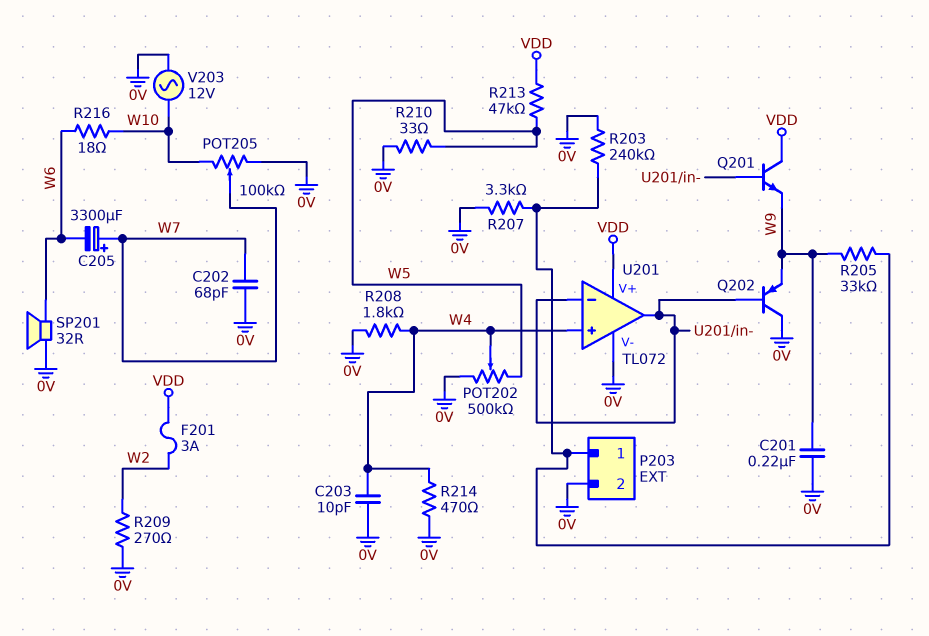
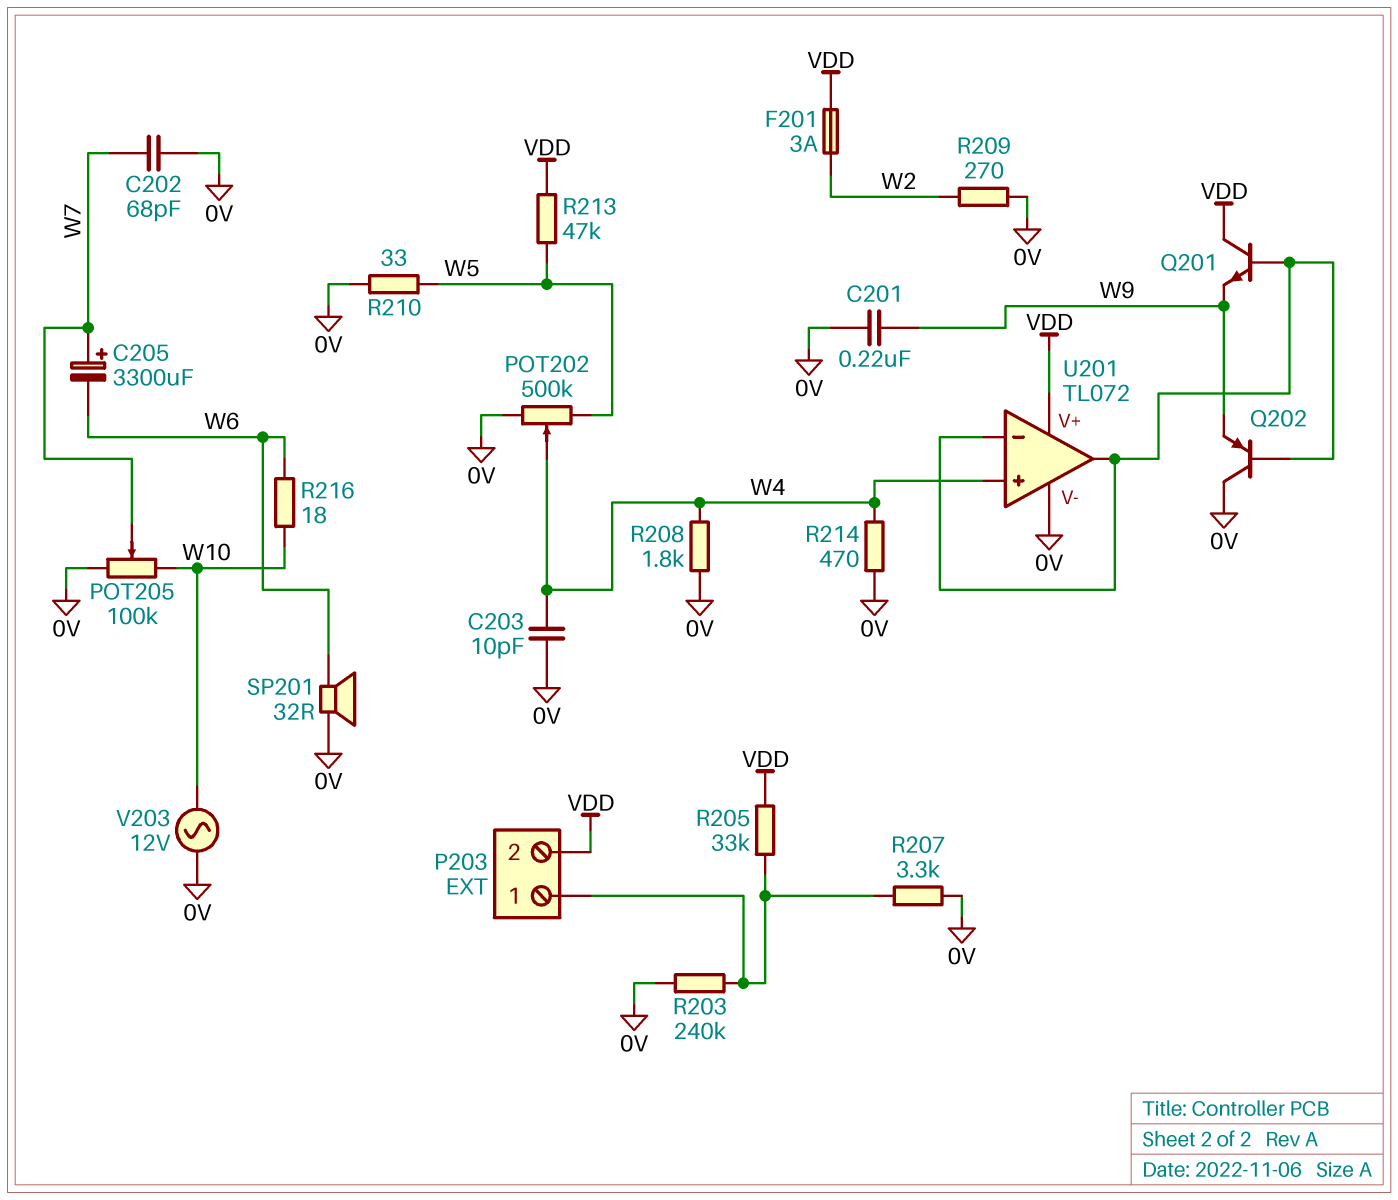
P203 pin 2: 0V -> VDD
R205: 33k (P203/1, W9) -> 33k (P203/1, VDD)

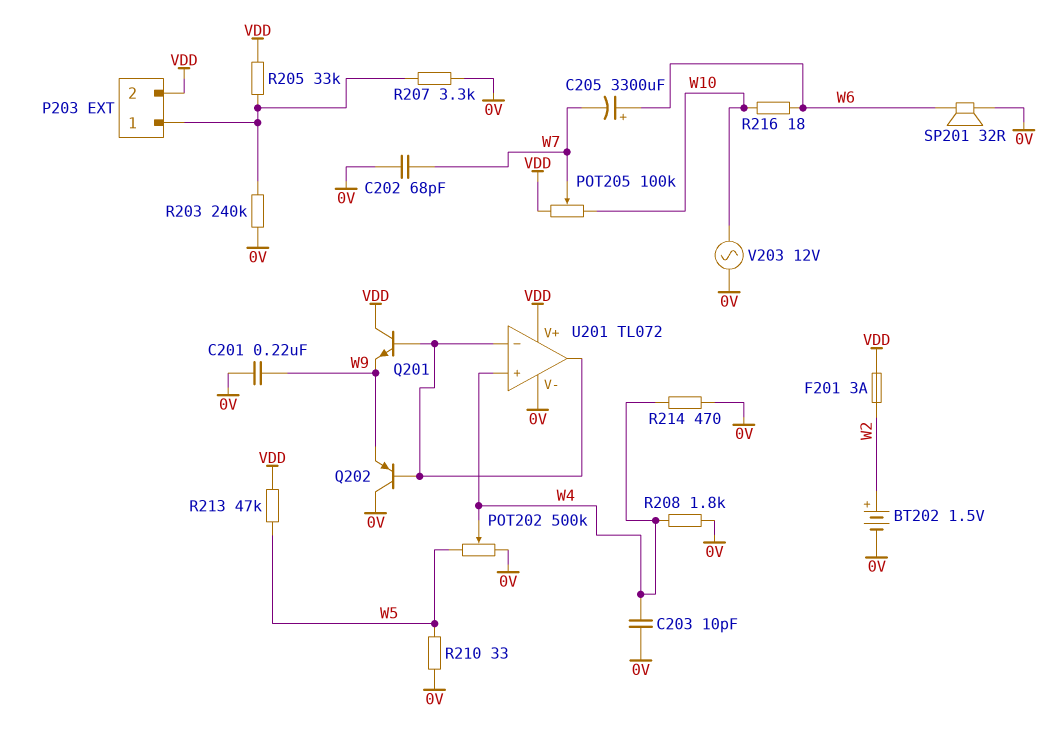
BT202: none -> 1.5V (plus W2, minus 0V)
C205: 3300uF (plus W7, minus W6) -> 3300uF (plus W6, minus W7)
POT205: 100k (0V, W10, wiper W7) -> 100k (VDD, W10, wiper W7)
R209: 270 (0V, W2) -> none

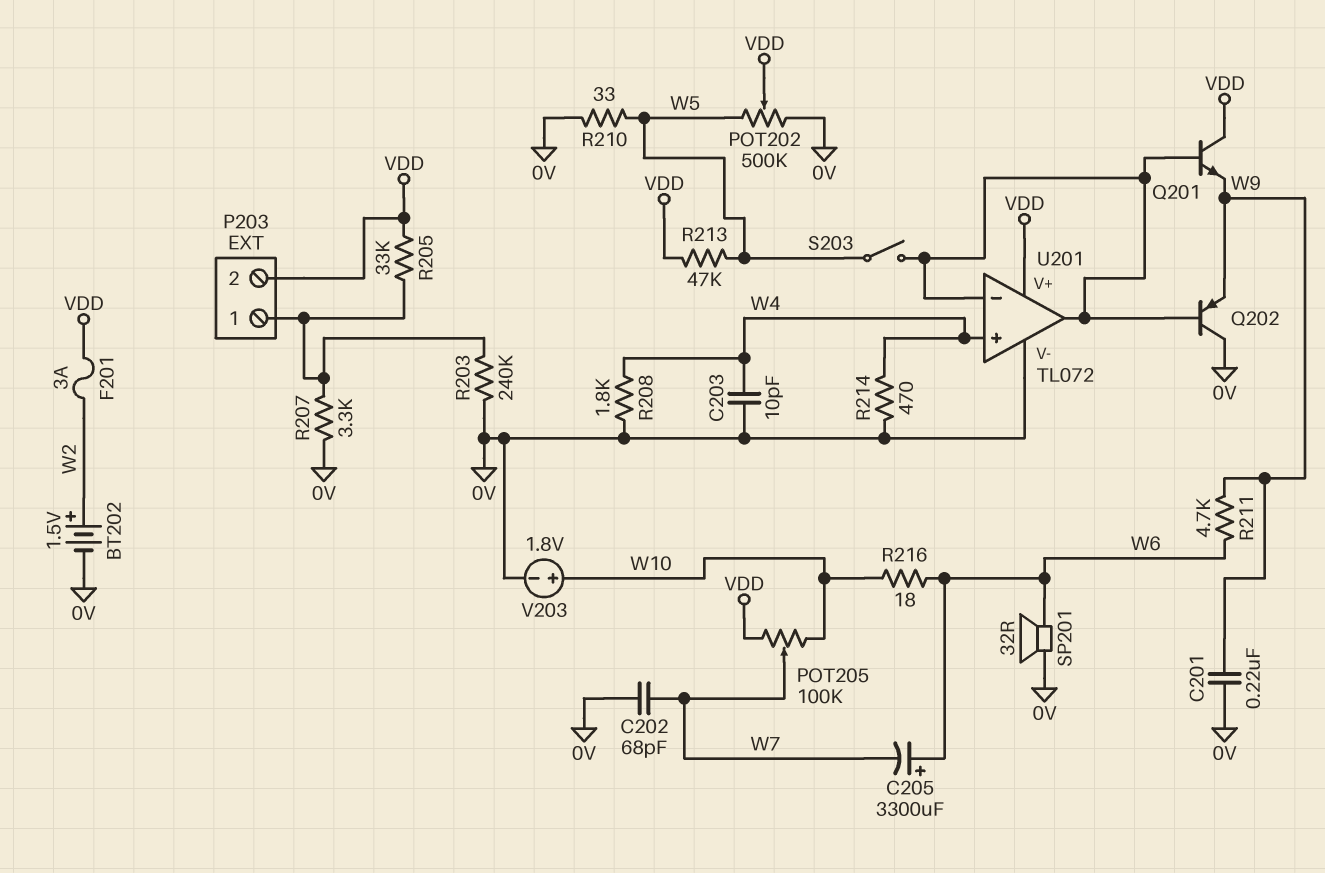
POT202: 500k (0V, W5, wiper W4) -> 500k (0V, W5, wiper VDD)
R211: none -> 4.7k (W6, W9)
S203: none -> switch (U201/in-, W5)
V203: AC 12V (0V, W10) -> 1.8V (plus W10, minus 0V)

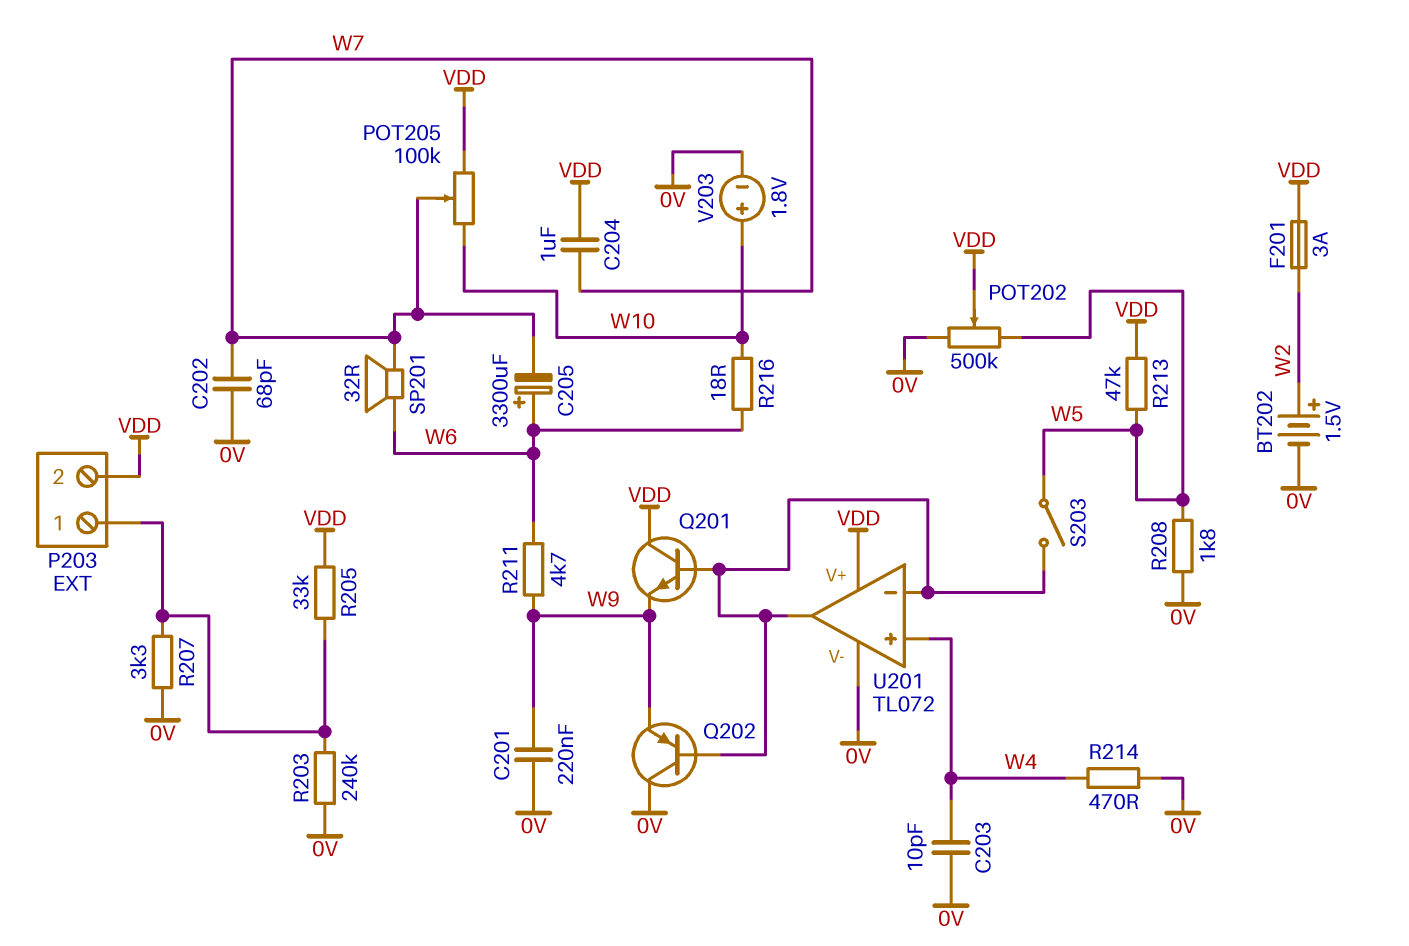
C204: none -> 1uF (VDD, W7)
R208: 1.8k (0V, W4) -> 1.8k (0V, W5)
R210: 33 (0V, W5) -> none
SP201: speaker 32R (0V, W6) -> speaker 32R (W6, W7)

